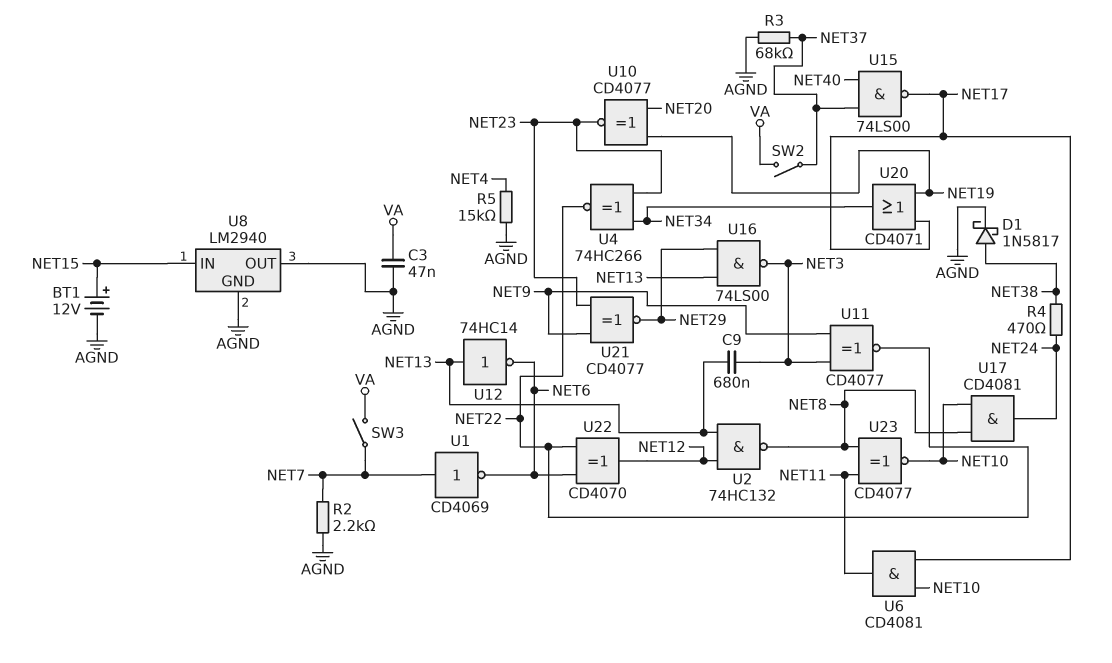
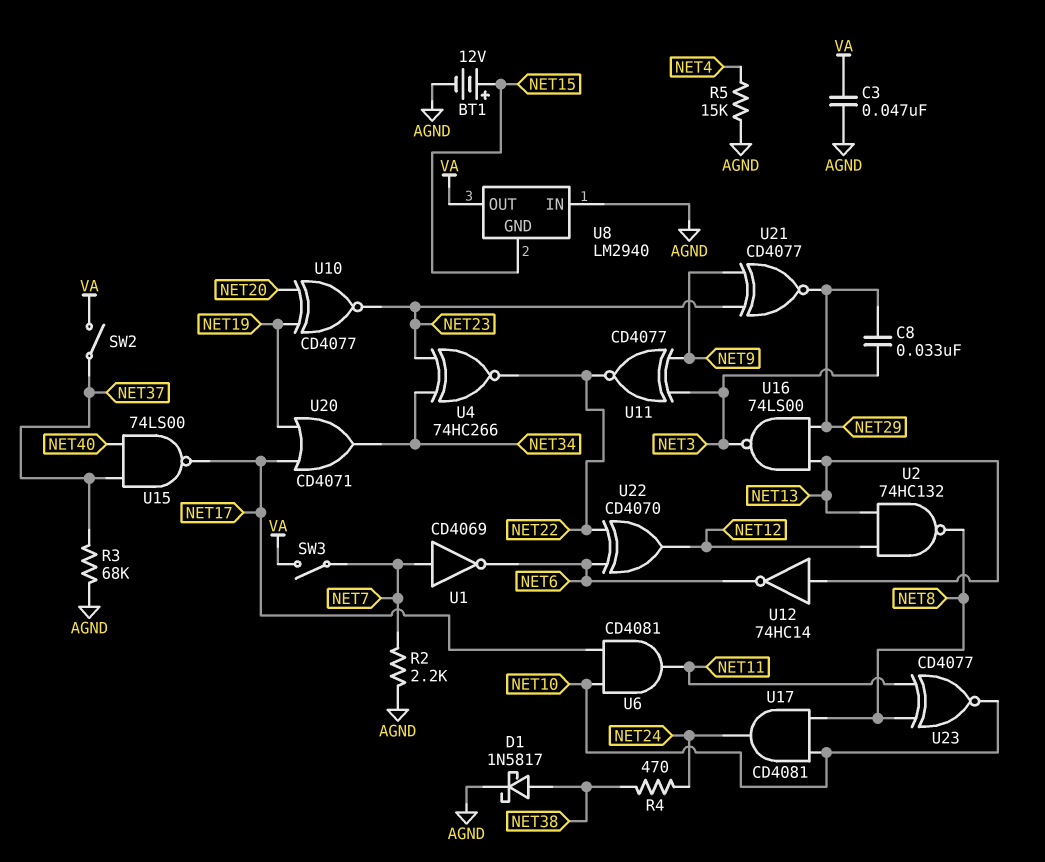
C8: none -> 33nF (NET3, NET29)
C9: 680nF (NET3, NET13) -> none
U8 pin GND: AGND -> NET15
U8 pin IN: NET15 -> AGND
U8 pin OUT: AGND -> VA

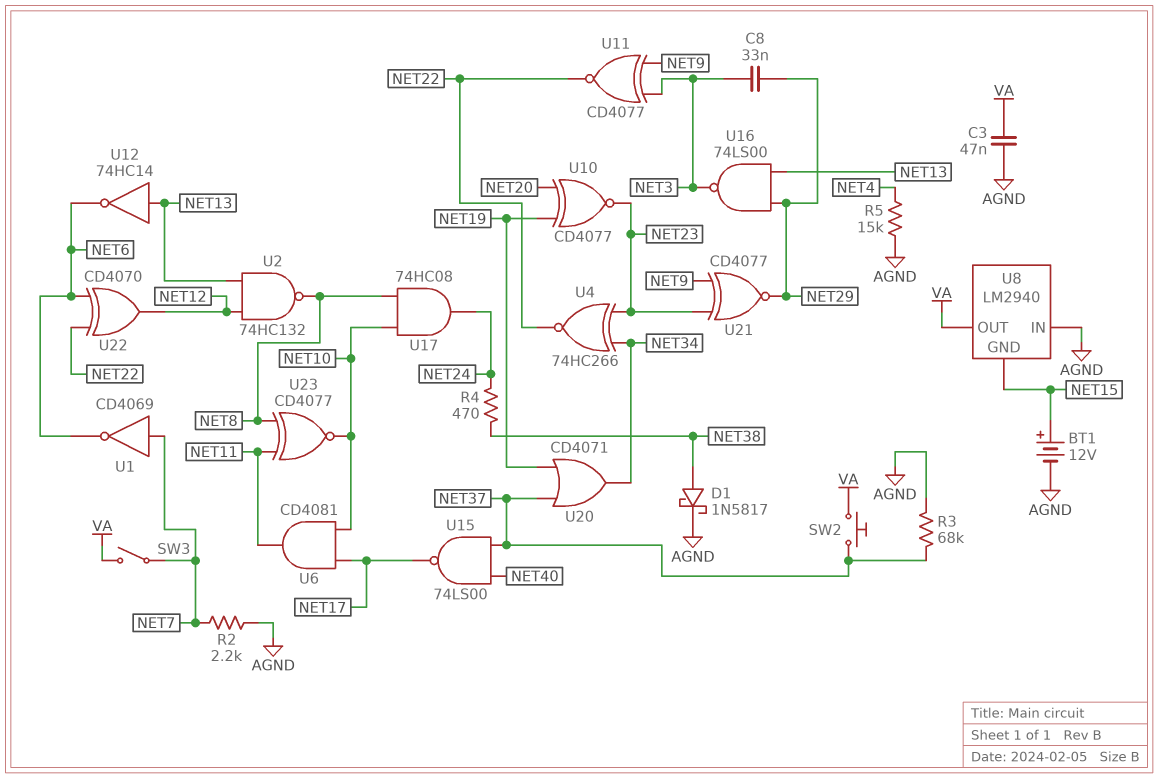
SW2: switch (NET37, VA) -> button (NET37, VA)
U17: AND CD4081 (in NET8, in NET10, out NET24) -> AND 74HC08 (in NET8, in NET10, out NET24)
U20: OR CD4071 (in NET17, in NET19, out NET34) -> OR CD4071 (in NET19, in NET37, out NET34)

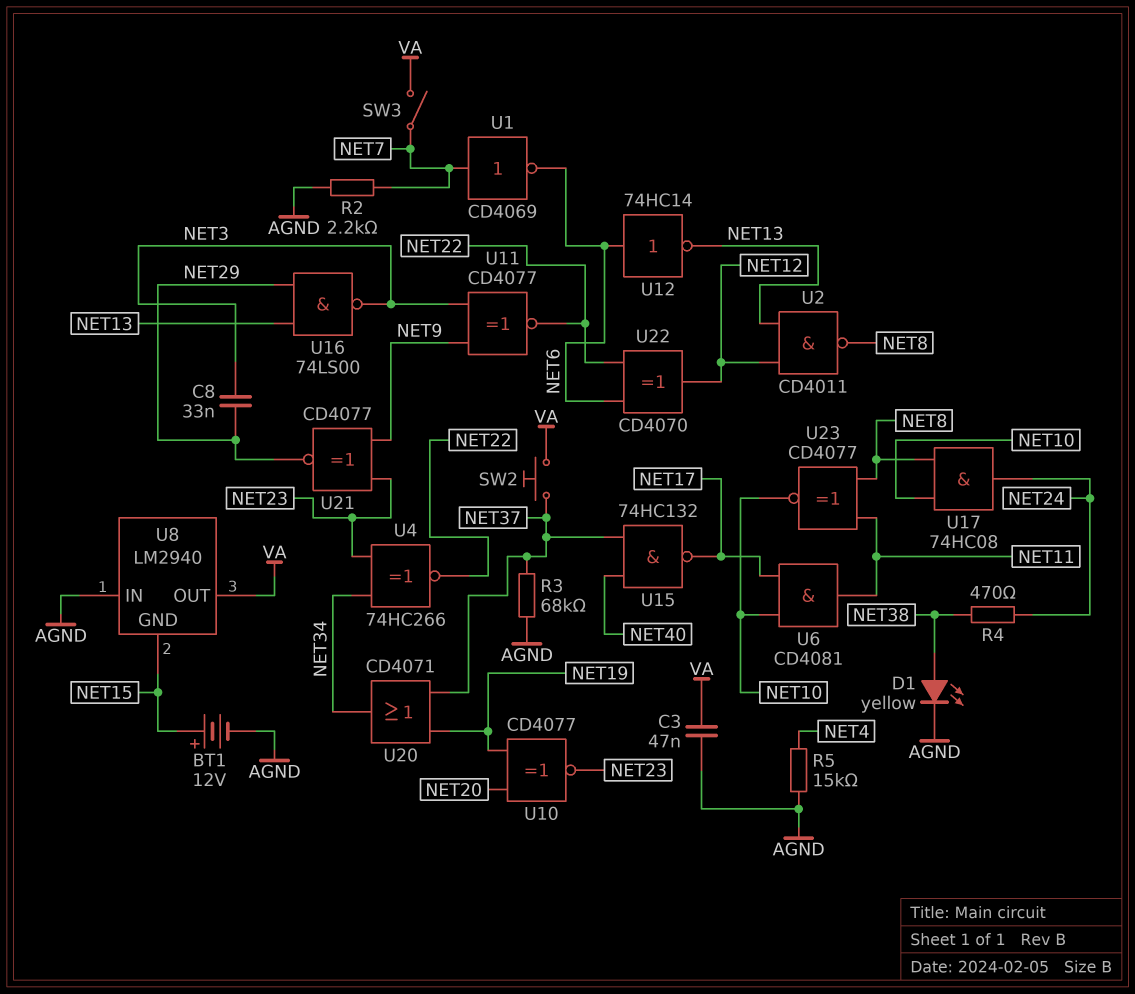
D1: schottky 1N5817 (A NET38, K AGND) -> LED yellow (A NET38, K AGND)
U2: NAND 74HC132 (in NET12, in NET13, out NET8) -> NAND CD4011 (in NET12, in NET13, out NET8)
U12: NOT 74HC14 (in NET13, out NET6) -> NOT 74HC14 (in NET6, out NET13)
U15: NAND 74LS00 (in NET37, in NET40, out NET17) -> NAND 74HC132 (in NET37, in NET40, out NET17)

